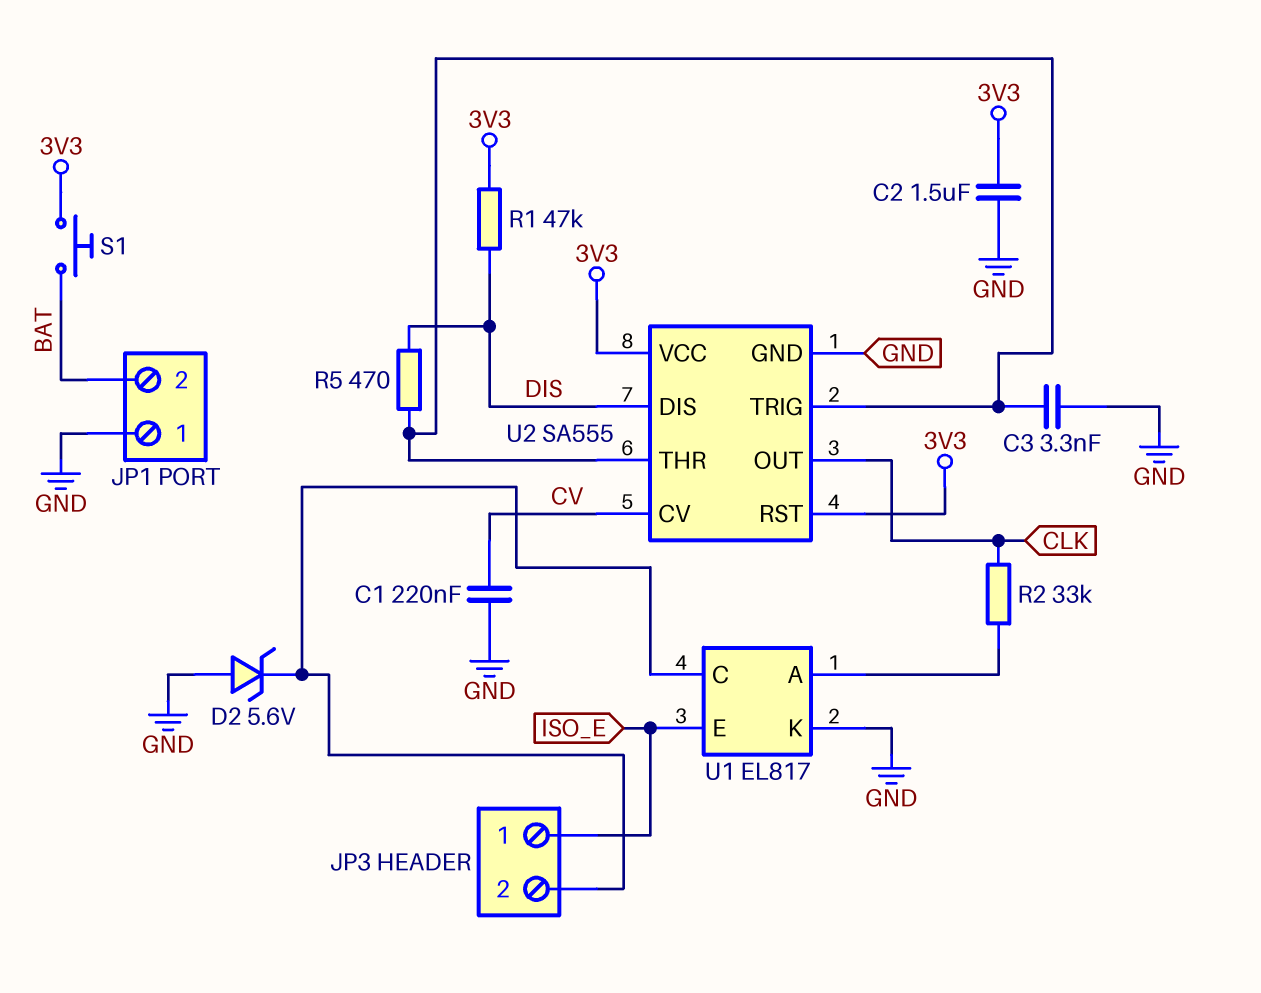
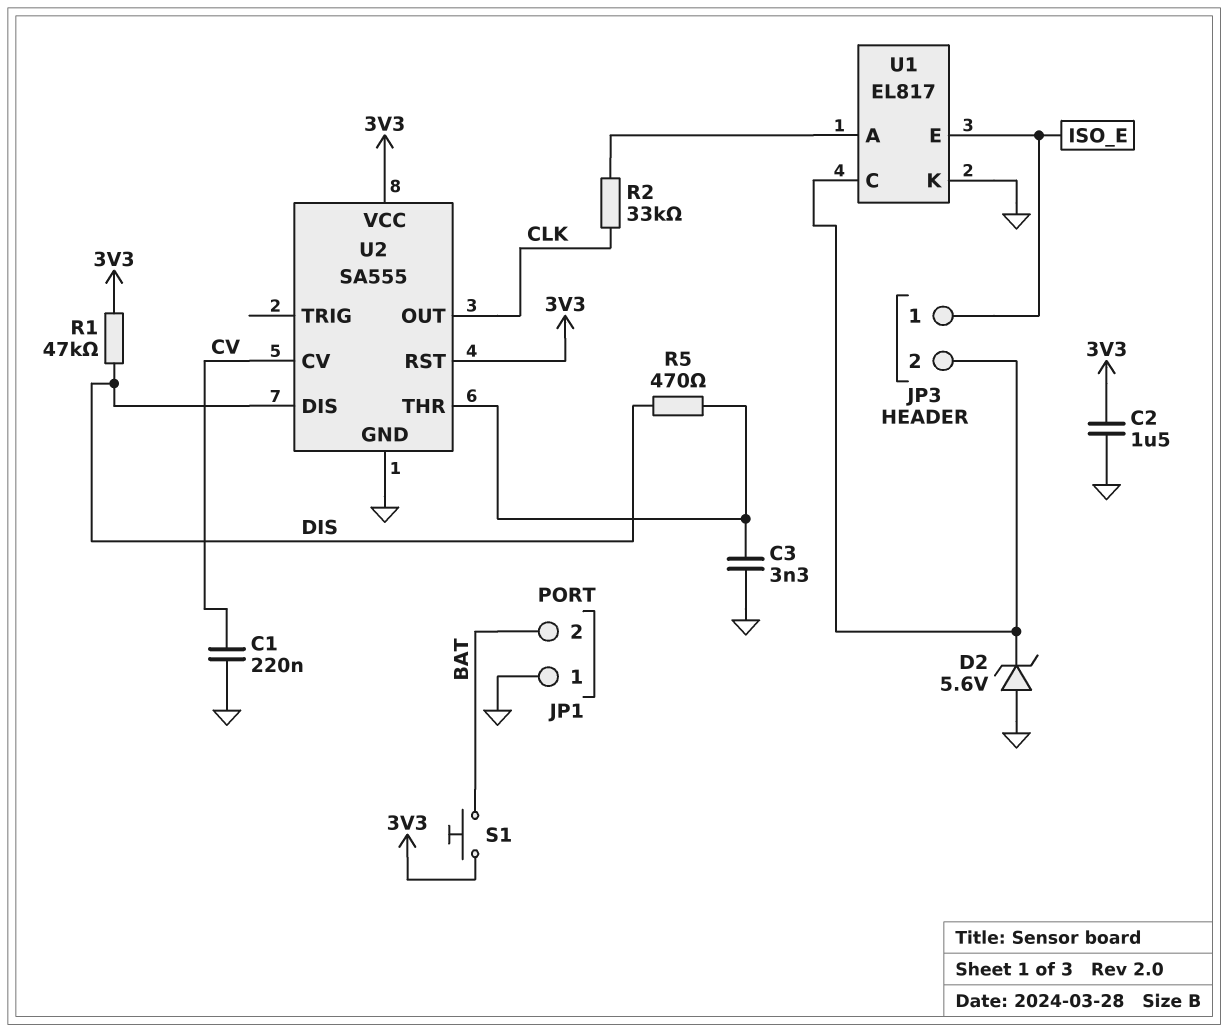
U2 pin TRIG: U2/THR -> none

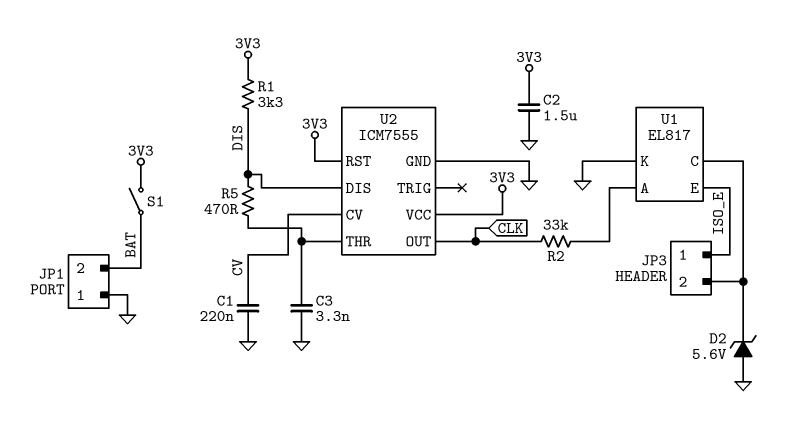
R1: 47k (3V3, DIS) -> 3.3k (3V3, DIS)
S1: button (3V3, BAT) -> switch (3V3, BAT)
U2: SA555 -> ICM7555

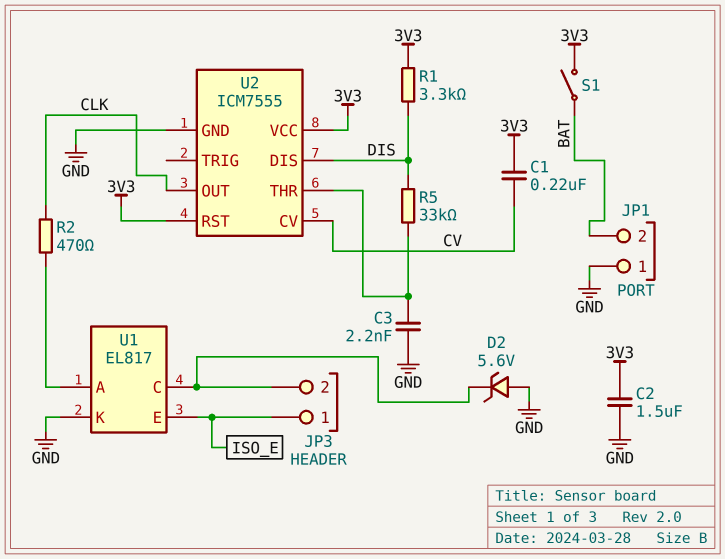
C1: 220nF (CV, GND) -> 220nF (3V3, CV)
C3: 3.3nF (GND, U2/THR) -> 2.2nF (GND, U2/THR)
R2: 33k (CLK, U1/A) -> 470 (CLK, U1/A)
R5: 470 (DIS, U2/THR) -> 33k (DIS, U2/THR)

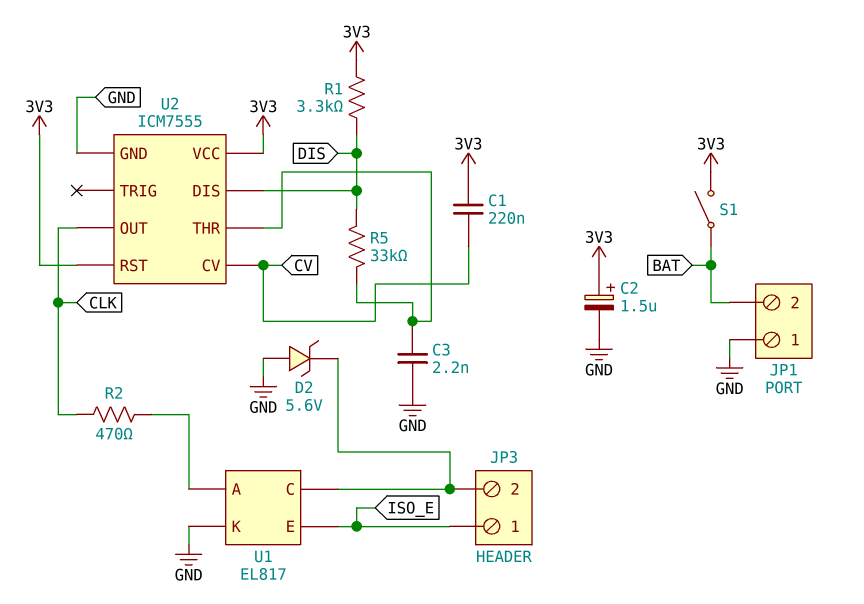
C2: 1.5uF (3V3, GND) -> 1.5uF (plus 3V3, minus GND)

